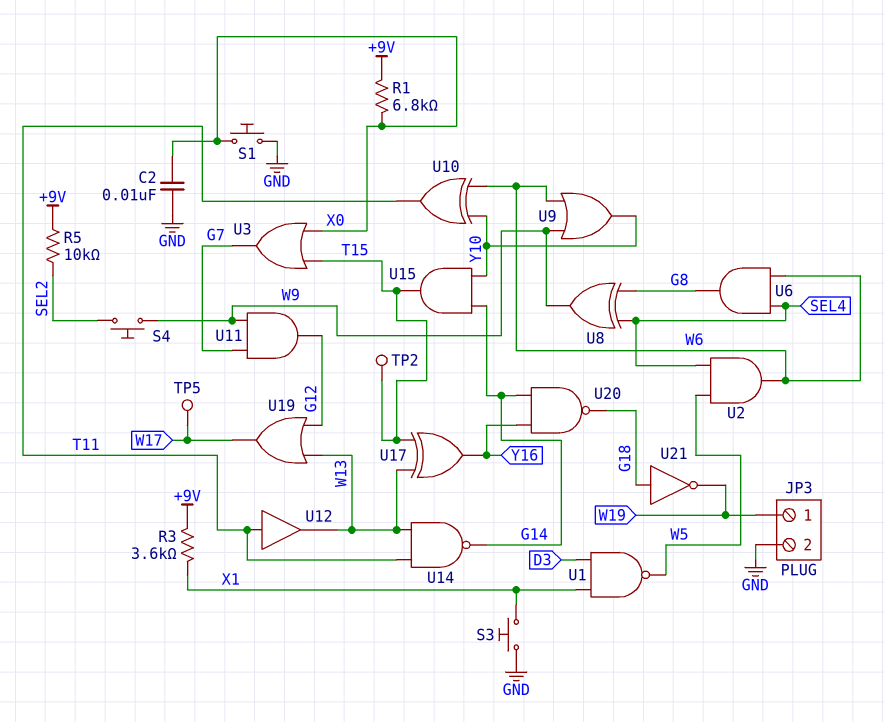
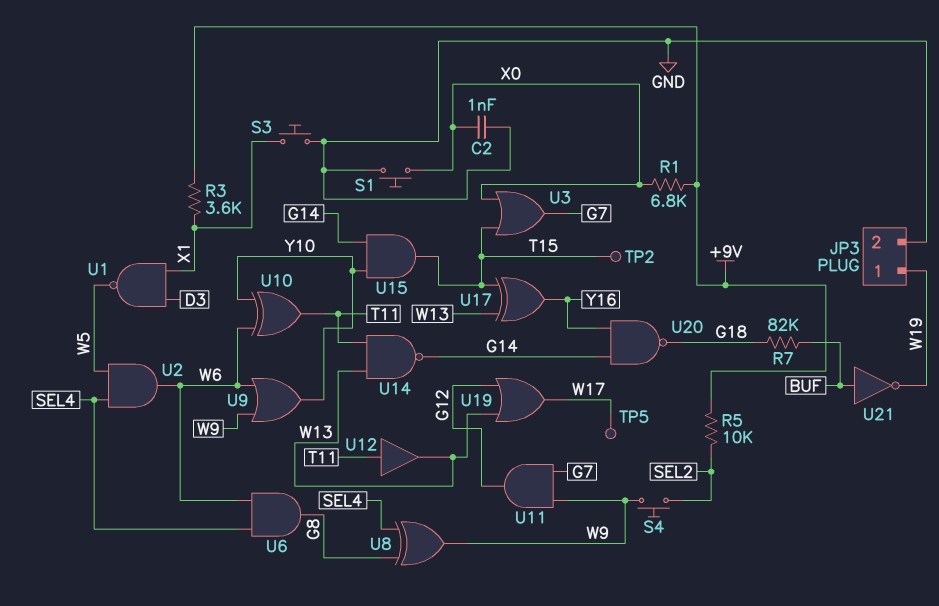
C2: 10nF (GND, X0) -> 1nF (GND, X0)
R7: none -> 82k (BUF, G18)
U21: NOT (in G18, out W19) -> NOT (in BUF, out W19)

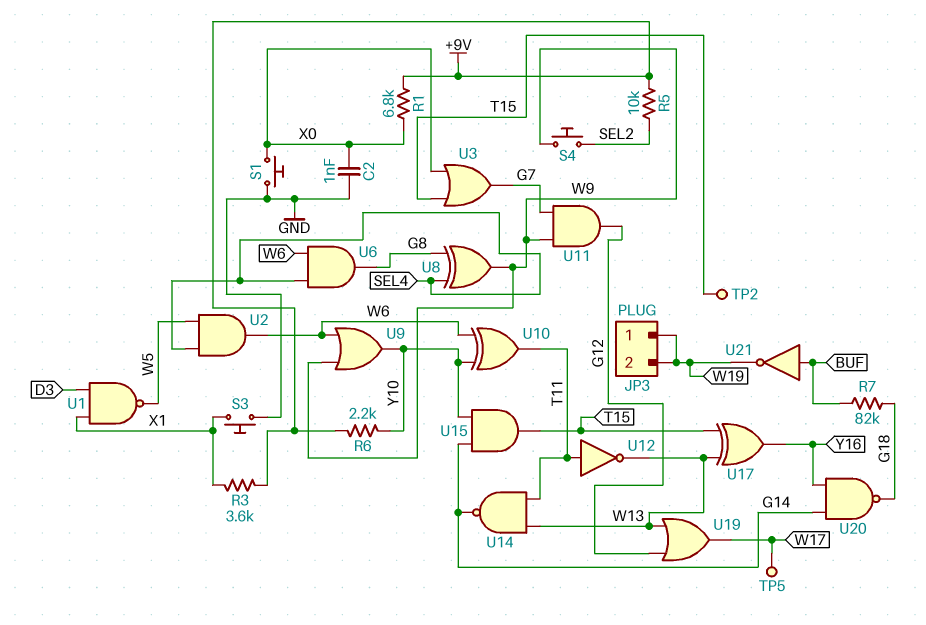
JP3 pin 2: GND -> W19
R6: none -> 2.2k (+9V, Y10)
U12: buffer (in T11, out W13) -> NOT (in T11, out W13)

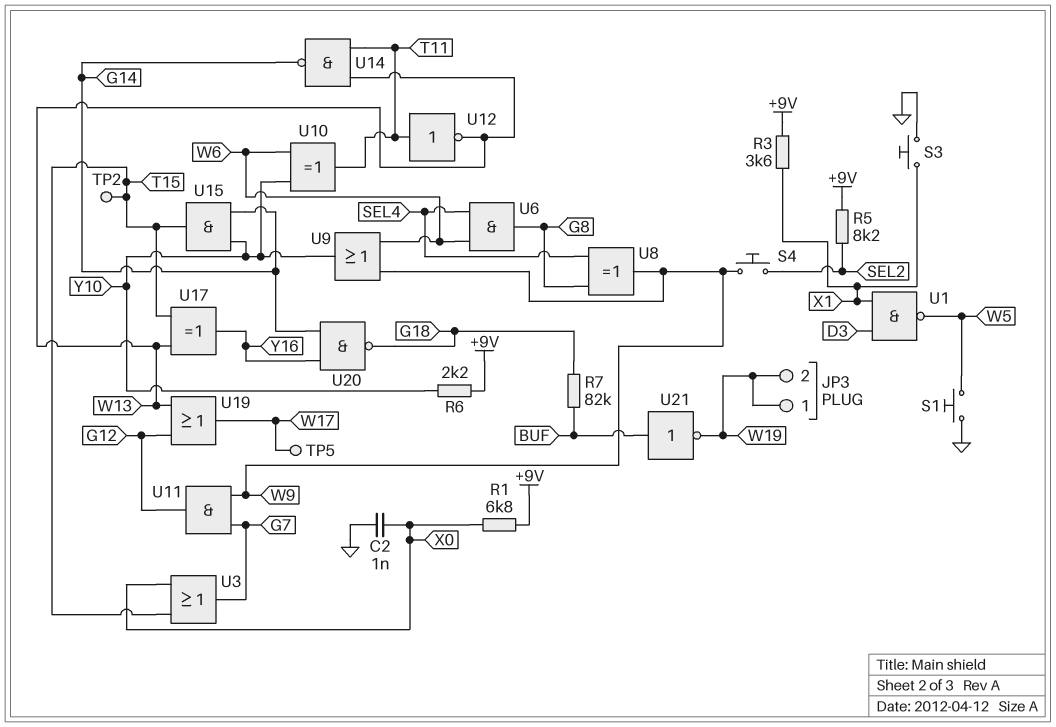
R5: 10k (+9V, SEL2) -> 8.2k (+9V, SEL2)
S1: button (GND, X0) -> button (GND, W5)
U2: AND (in SEL4, in W5, out W6) -> none

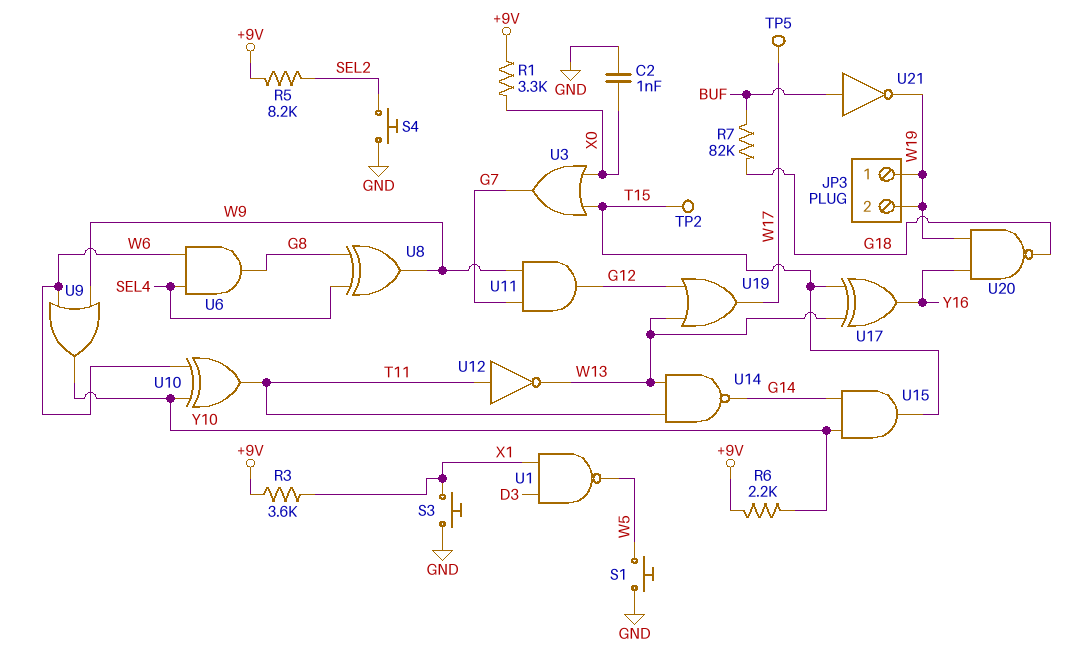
R1: 6.8k (+9V, X0) -> 3.3k (+9V, X0)
S4: button (SEL2, W9) -> button (GND, SEL2)
U20: NAND (in G14, in Y16, out G18) -> NAND (in W19, in Y16, out G18)

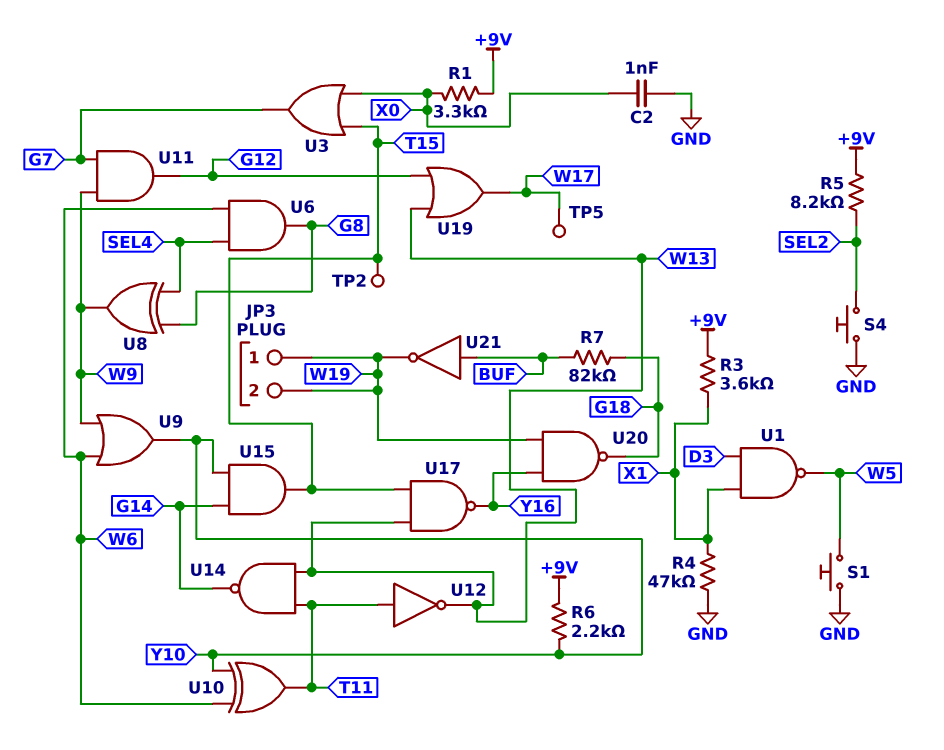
R4: none -> 47k (GND, X1)
S3: button (GND, X1) -> none
U17: XOR (in T15, in W13, out Y16) -> NAND (in T15, in W13, out Y16)

